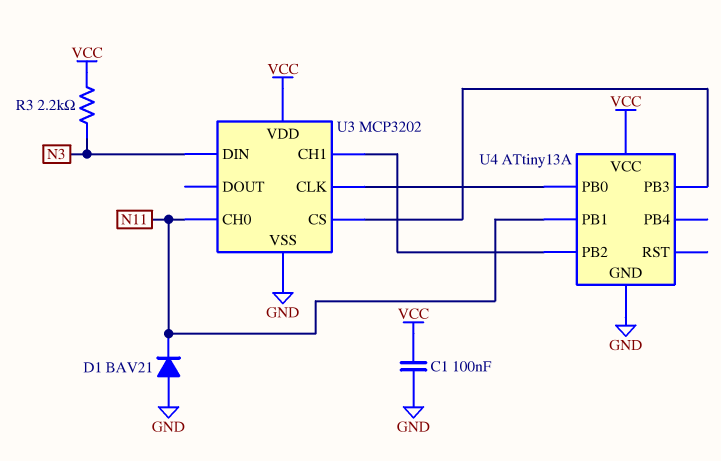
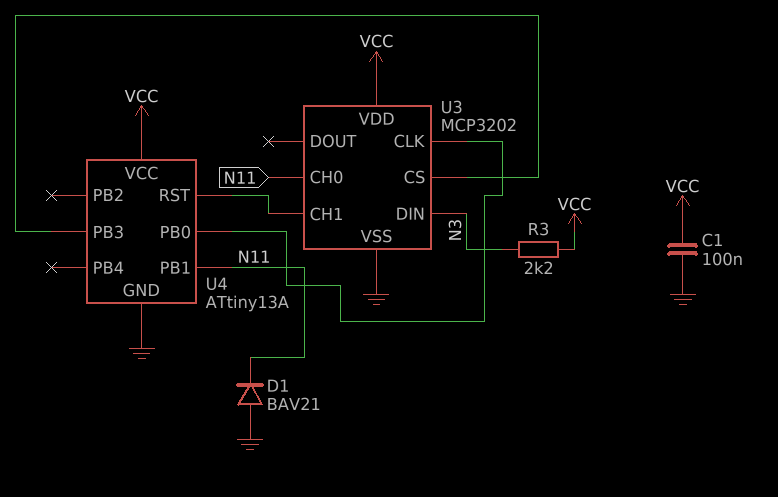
U4 pin PB2: U3/CH1 -> none
U4 pin RST: none -> U3/CH1

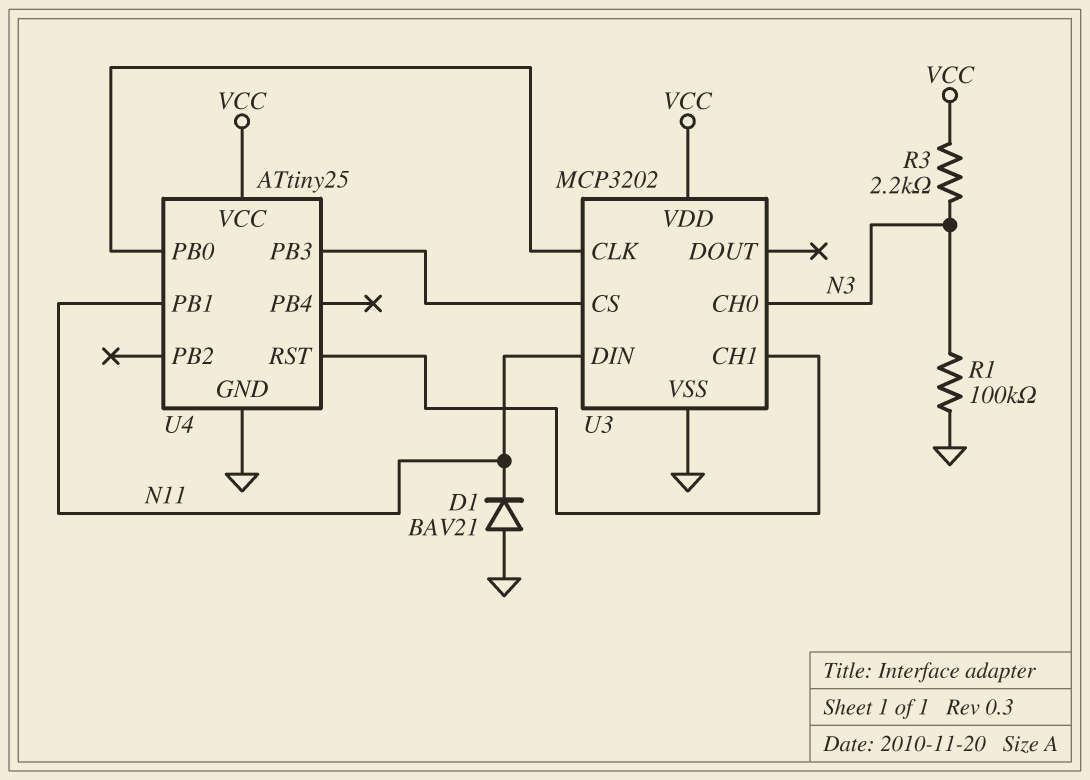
C1: 100nF (GND, VCC) -> none
R1: none -> 100k (GND, N3)
U3 pin CH0: N11 -> N3
U3 pin DIN: N3 -> N11
U4: ATtiny13A -> ATtiny25

